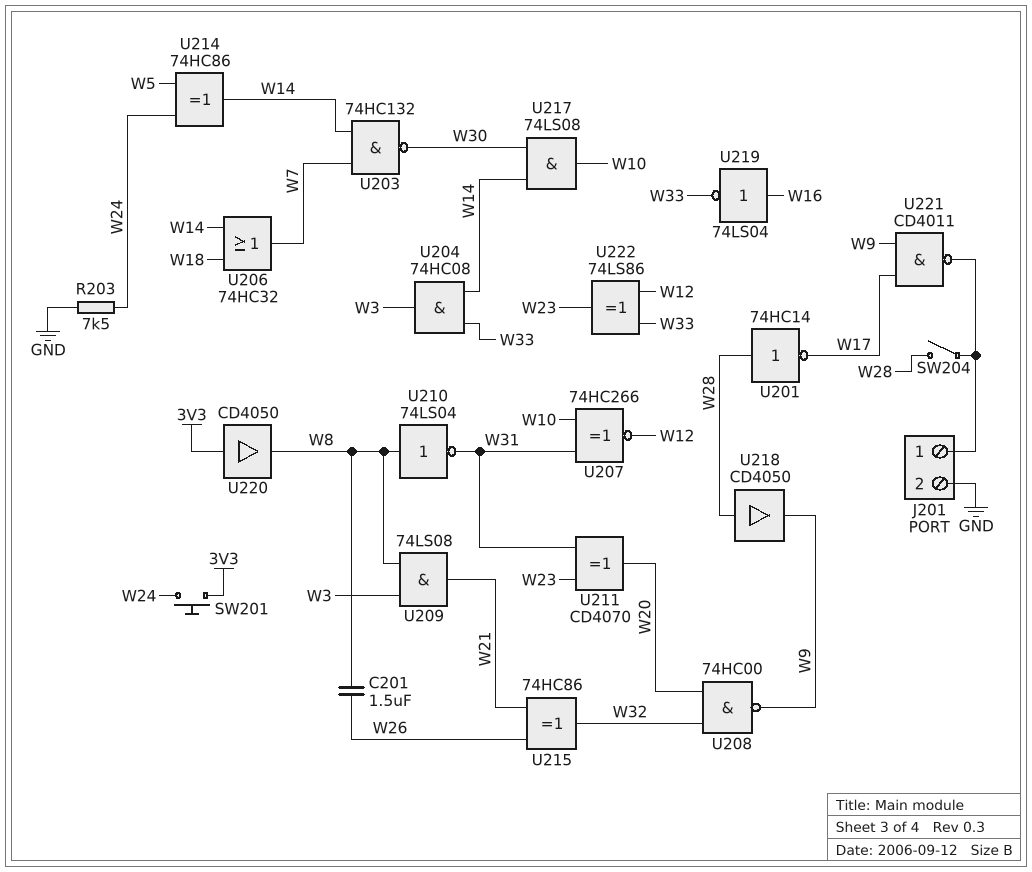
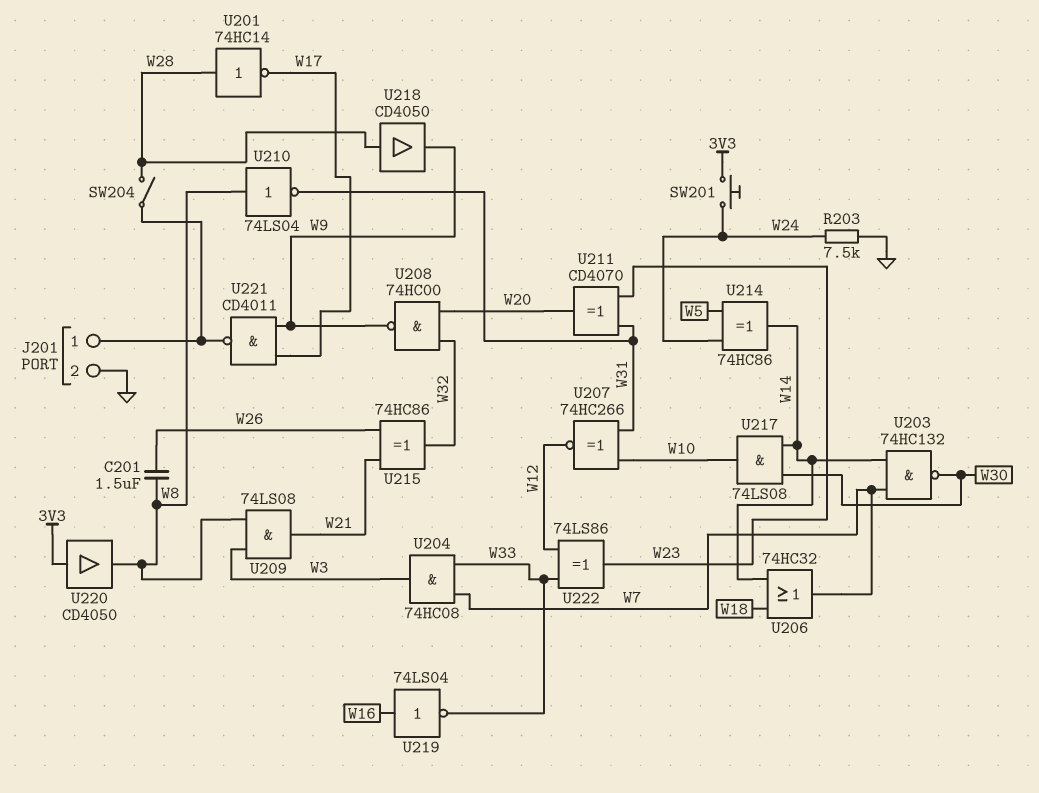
U204: AND 74HC08 (in W14, in W33, out W3) -> AND 74HC08 (in W7, in W33, out W3)

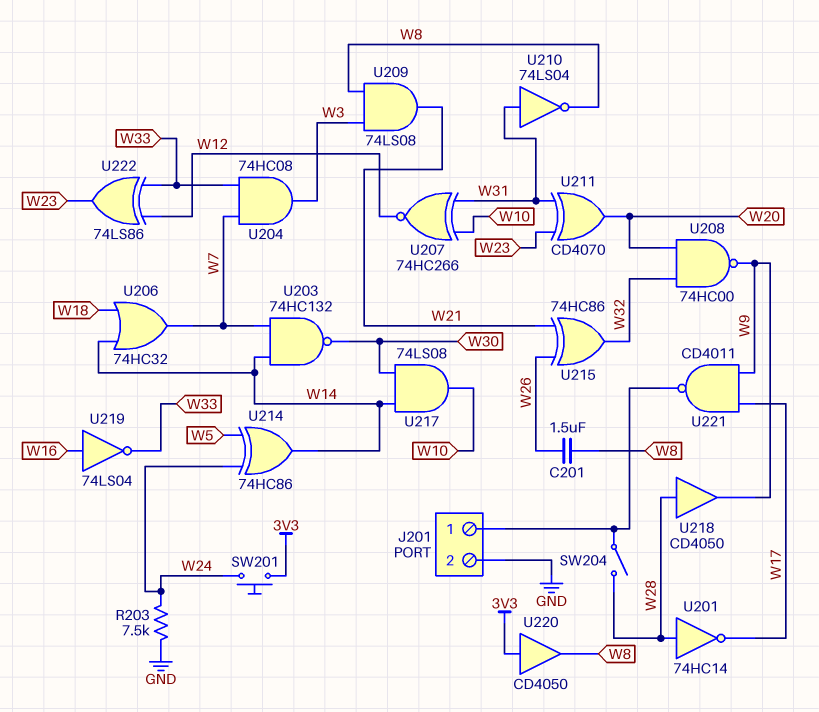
U210: NOT 74LS04 (in W8, out W31) -> NOT 74LS04 (in W31, out W8)

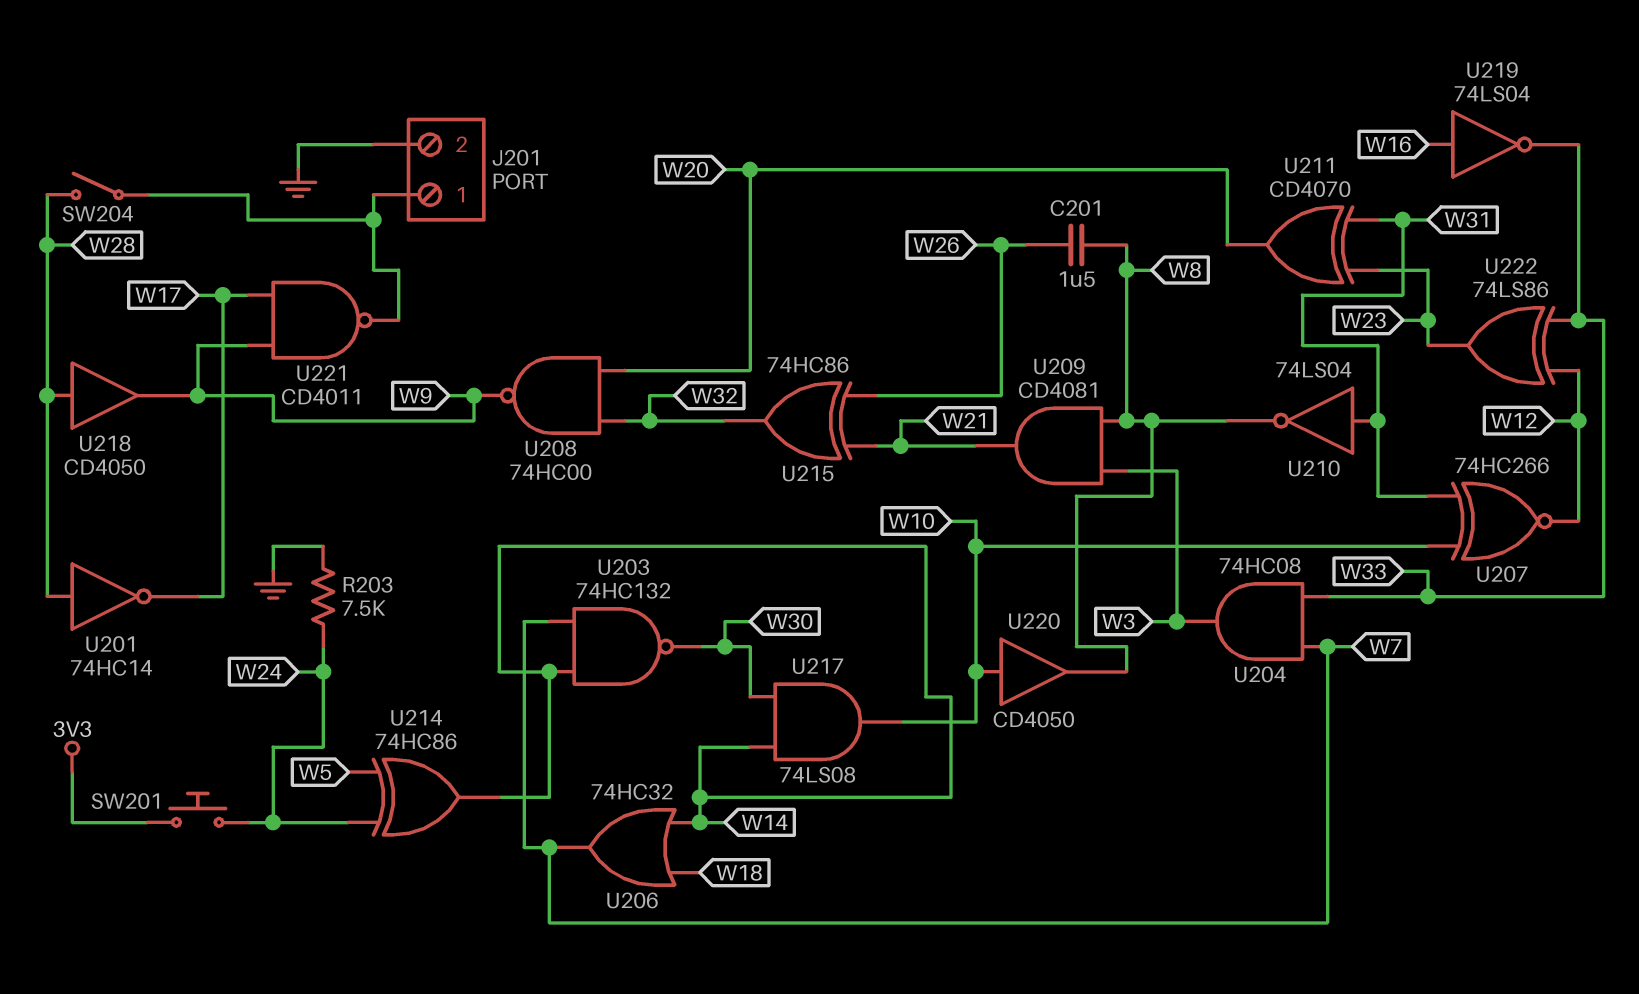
U209: AND 74LS08 (in W3, in W8, out W21) -> AND CD4081 (in W3, in W8, out W21)
U220: buffer CD4050 (in 3V3, out W8) -> buffer CD4050 (in W10, out W8)

